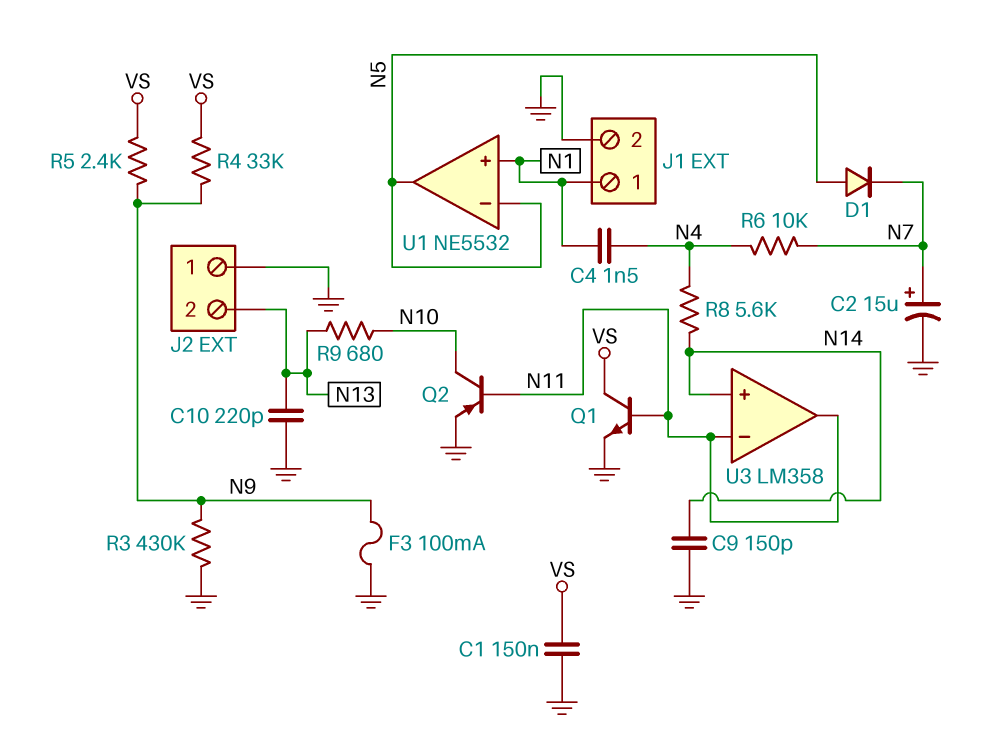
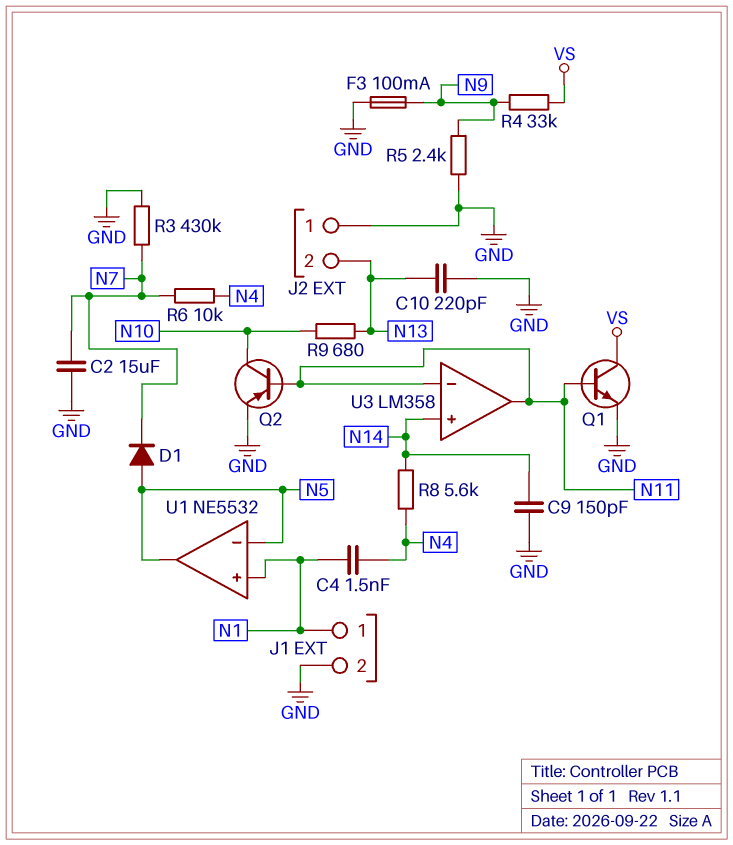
C1: 150nF (GND, VS) -> none
C2: 15uF (plus N7, minus GND) -> 15uF (GND, N7)
R3: 430k (GND, N9) -> 430k (GND, N7)
R5: 2.4k (N9, VS) -> 2.4k (GND, N9)

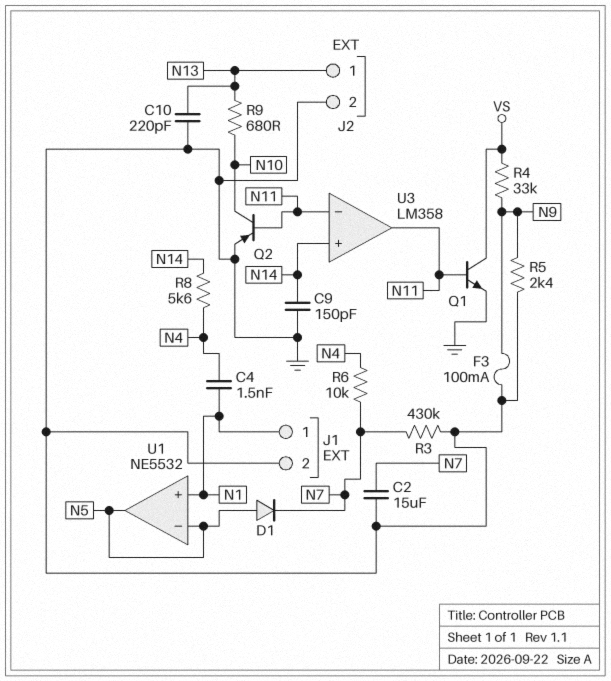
J2 pin 1: GND -> N13
J2 pin 2: N13 -> GND

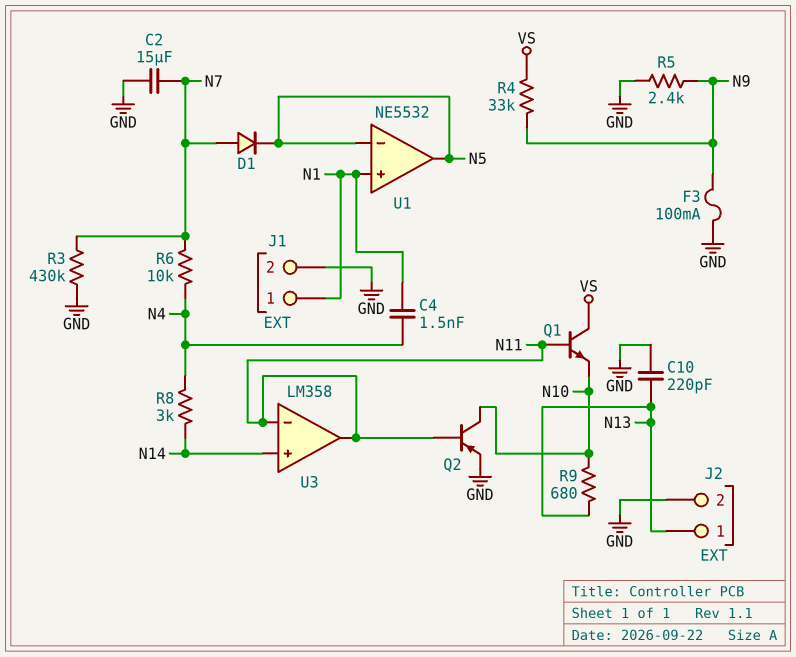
C9: 150pF (GND, N14) -> none
D1: diode (A N5, K N7) -> diode (A N7, K N5)
Q1: NPN (B N11, C VS, E GND) -> NPN (B N11, C VS, E N10)
R8: 5.6k (N4, N14) -> 3k (N4, N14)

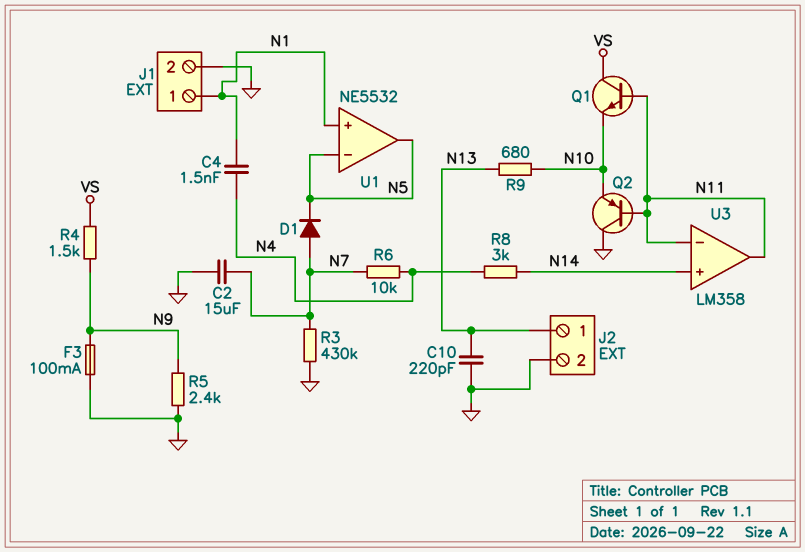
Q2: PNP (B N11, C N10, E GND) -> PNP (B N11, C GND, E N10)
R4: 33k (N9, VS) -> 1.5k (N9, VS)

